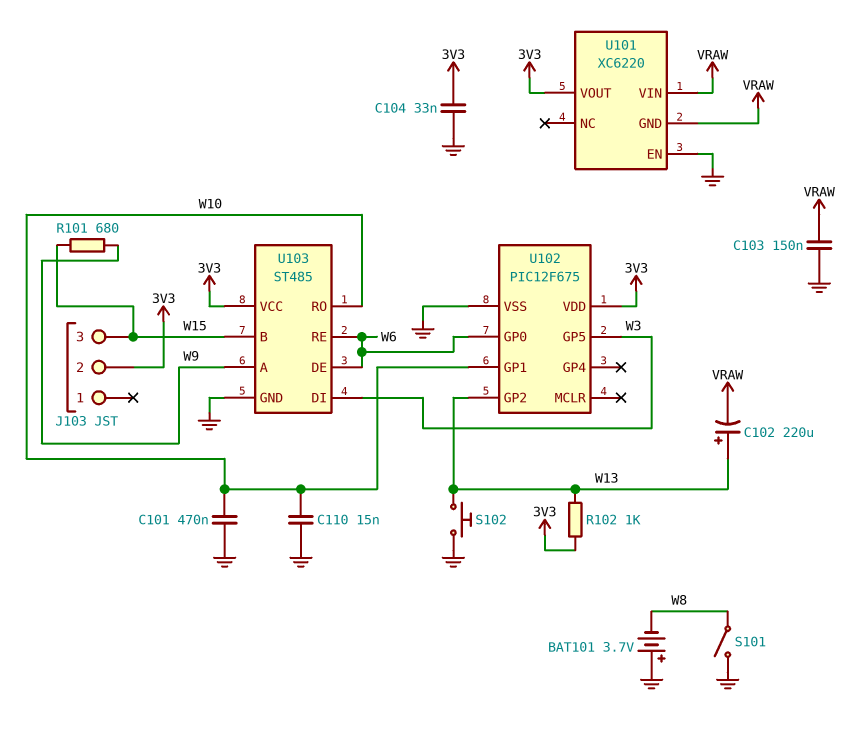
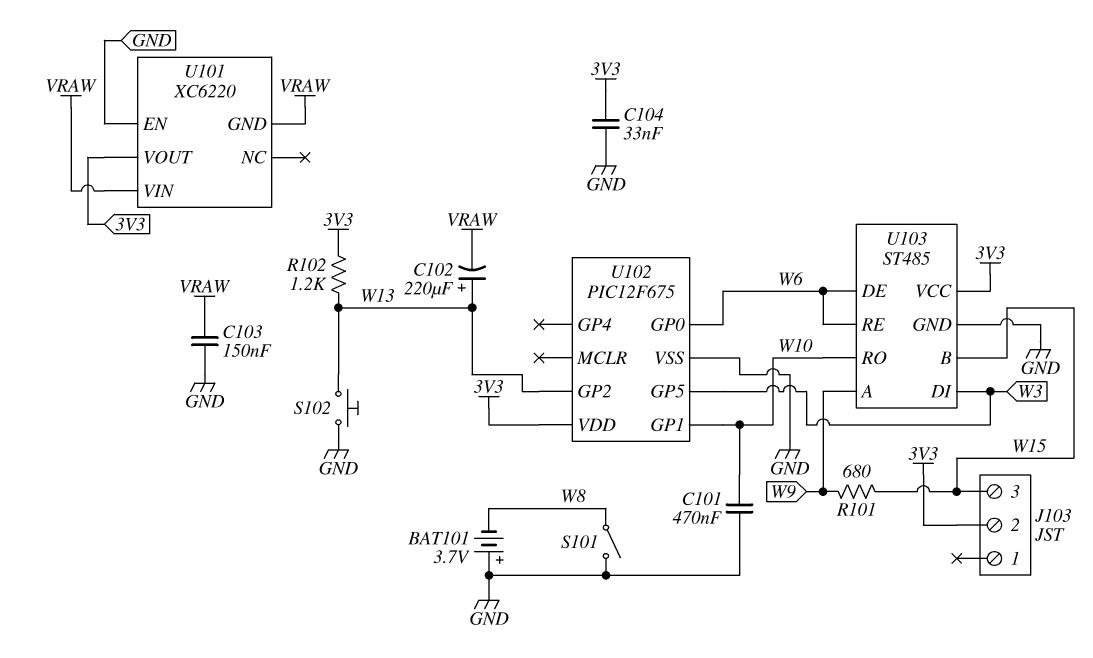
C110: 15nF (GND, W10) -> none
R102: 1k (3V3, W13) -> 1.2k (3V3, W13)

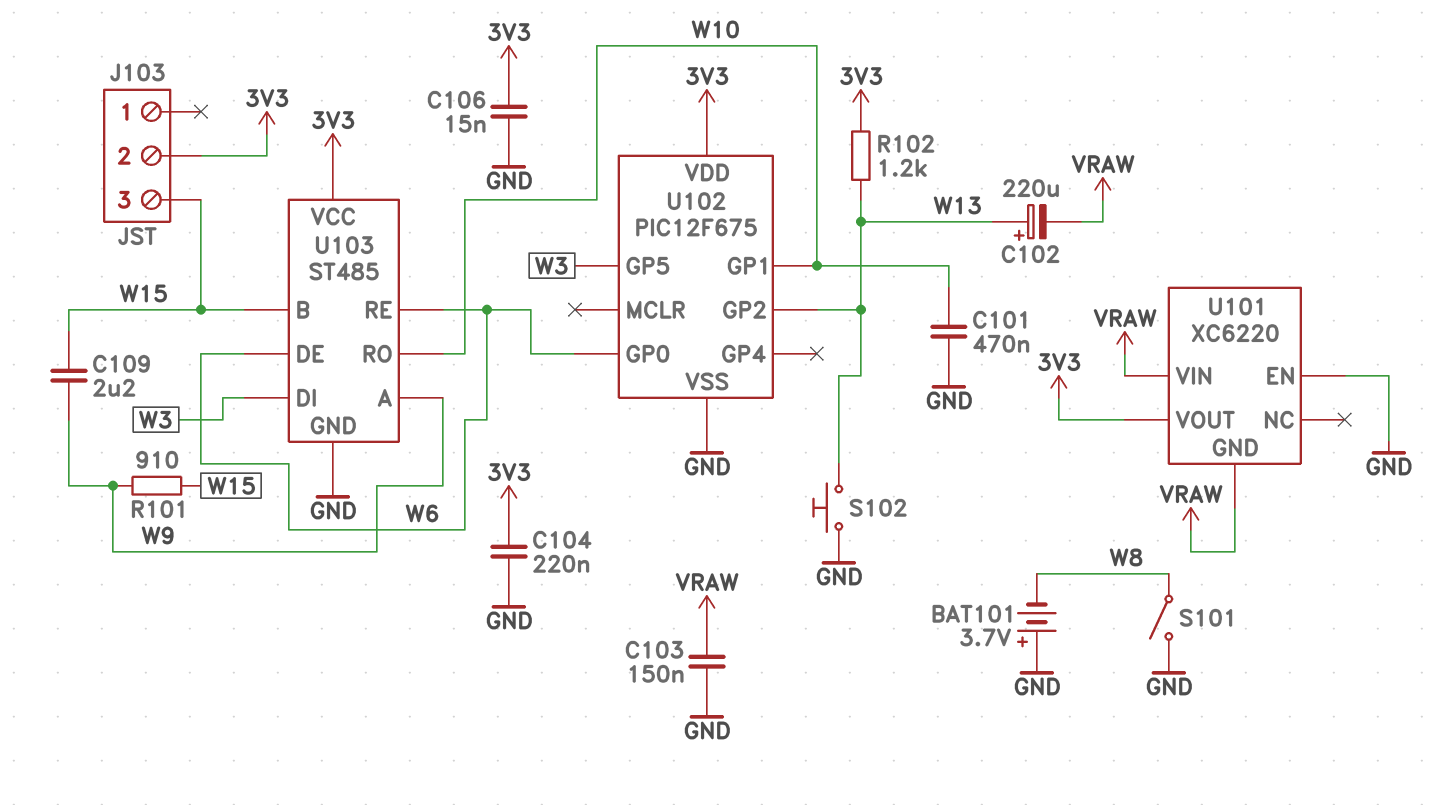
C104: 33nF (3V3, GND) -> 220nF (3V3, GND)
C106: none -> 15nF (3V3, GND)
C109: none -> 2.2uF (W9, W15)
R101: 680 (W9, W15) -> 910 (W9, W15)

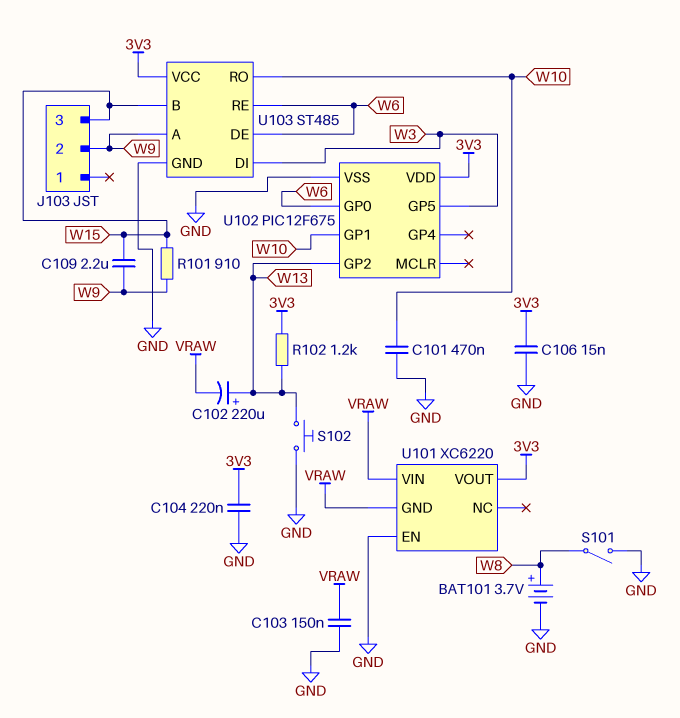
BAT101: 3.7V (plus GND, minus W8) -> 3.7V (plus W8, minus GND)
J103 pin 2: 3V3 -> W9

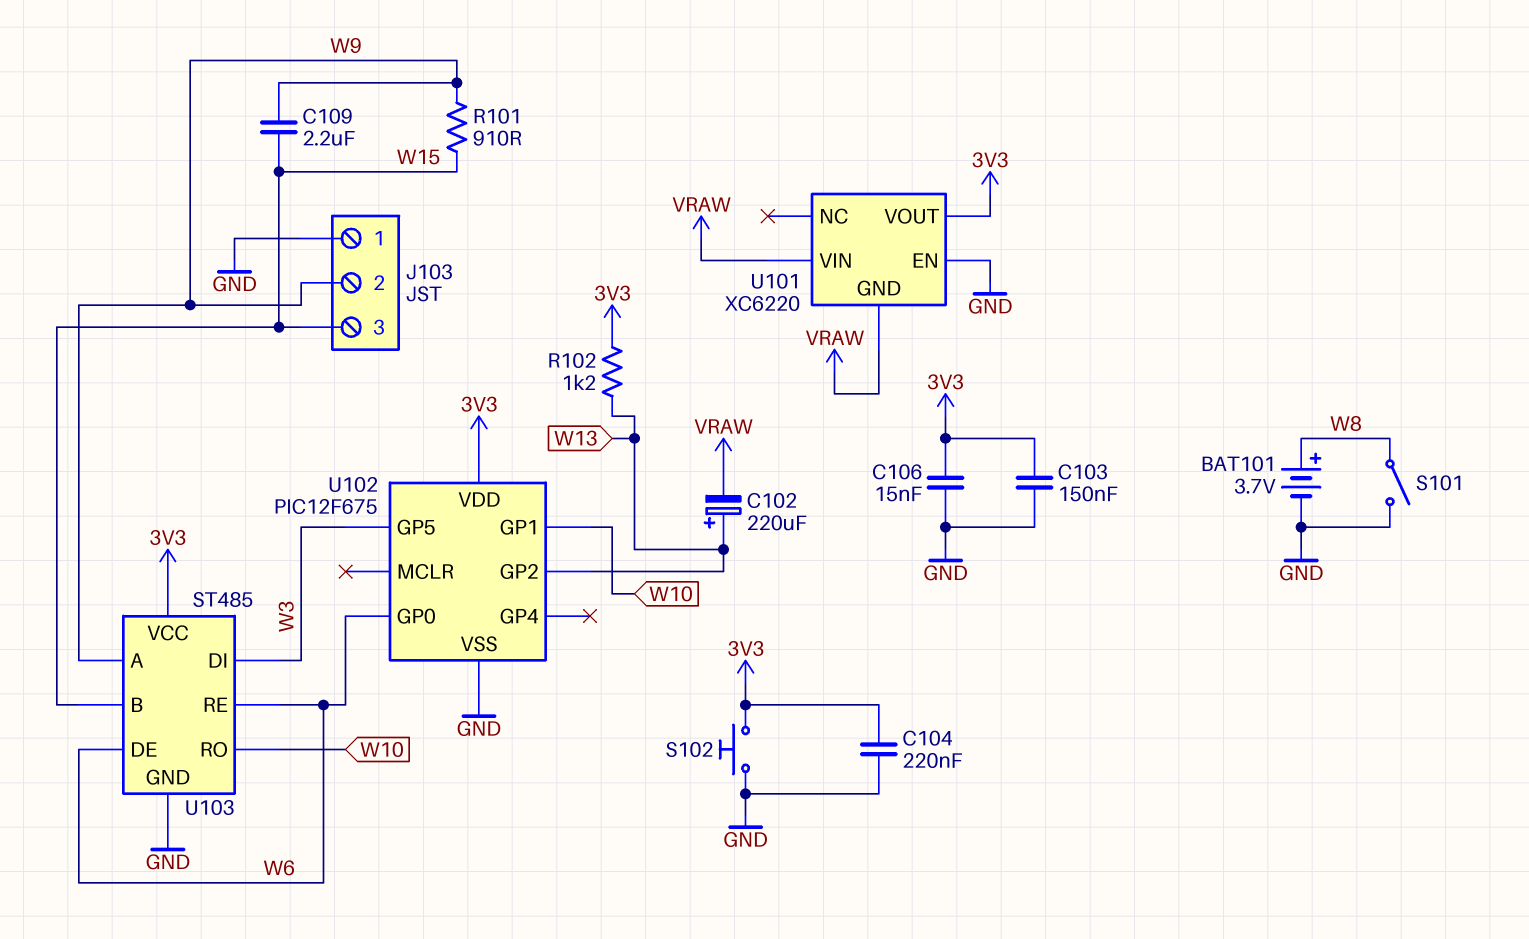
C101: 470nF (GND, W10) -> none
C103: 150nF (GND, VRAW) -> 150nF (3V3, GND)
J103 pin 1: none -> GND
S102: button (GND, W13) -> button (3V3, GND)

